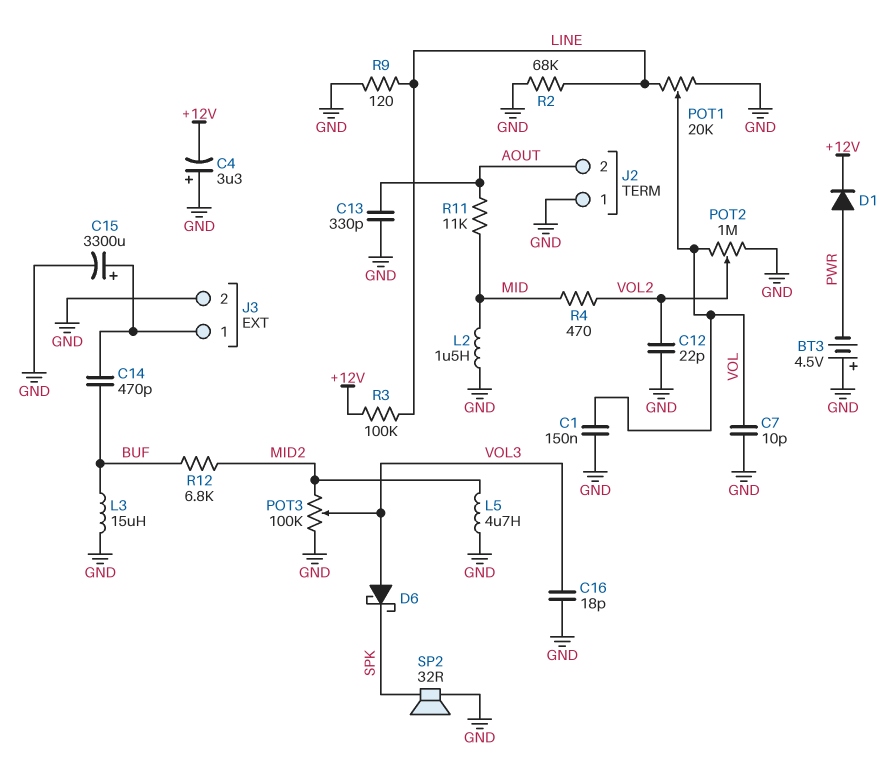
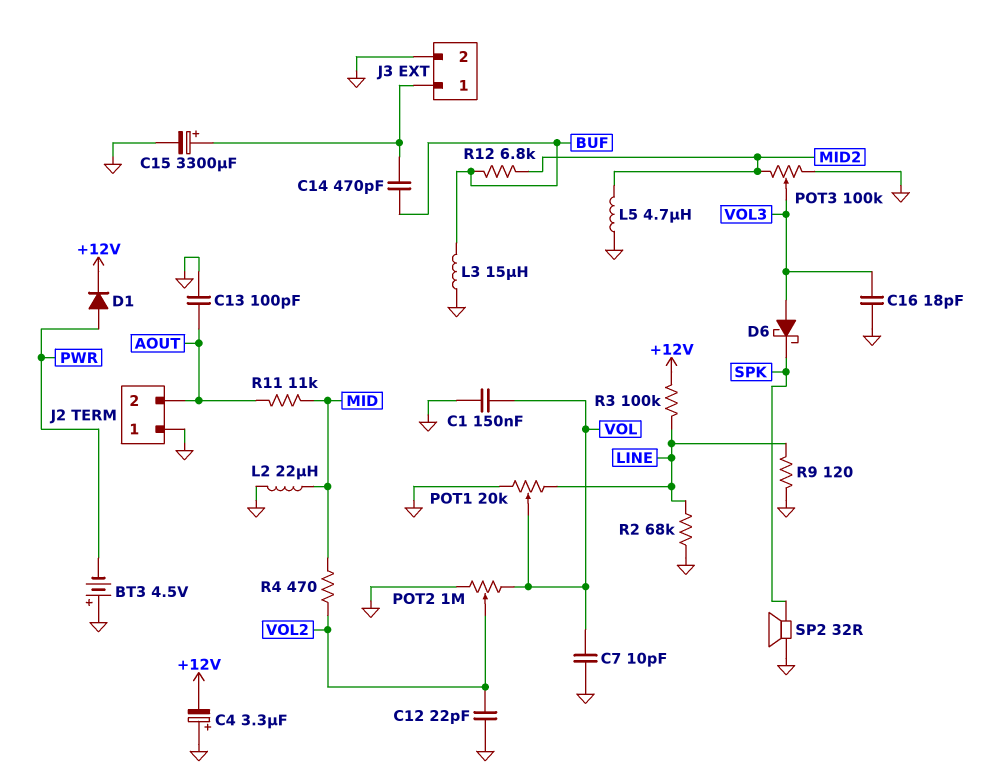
C13: 330pF (AOUT, GND) -> 100pF (AOUT, GND)
L2: 1.5uH (GND, MID) -> 22uH (GND, MID)

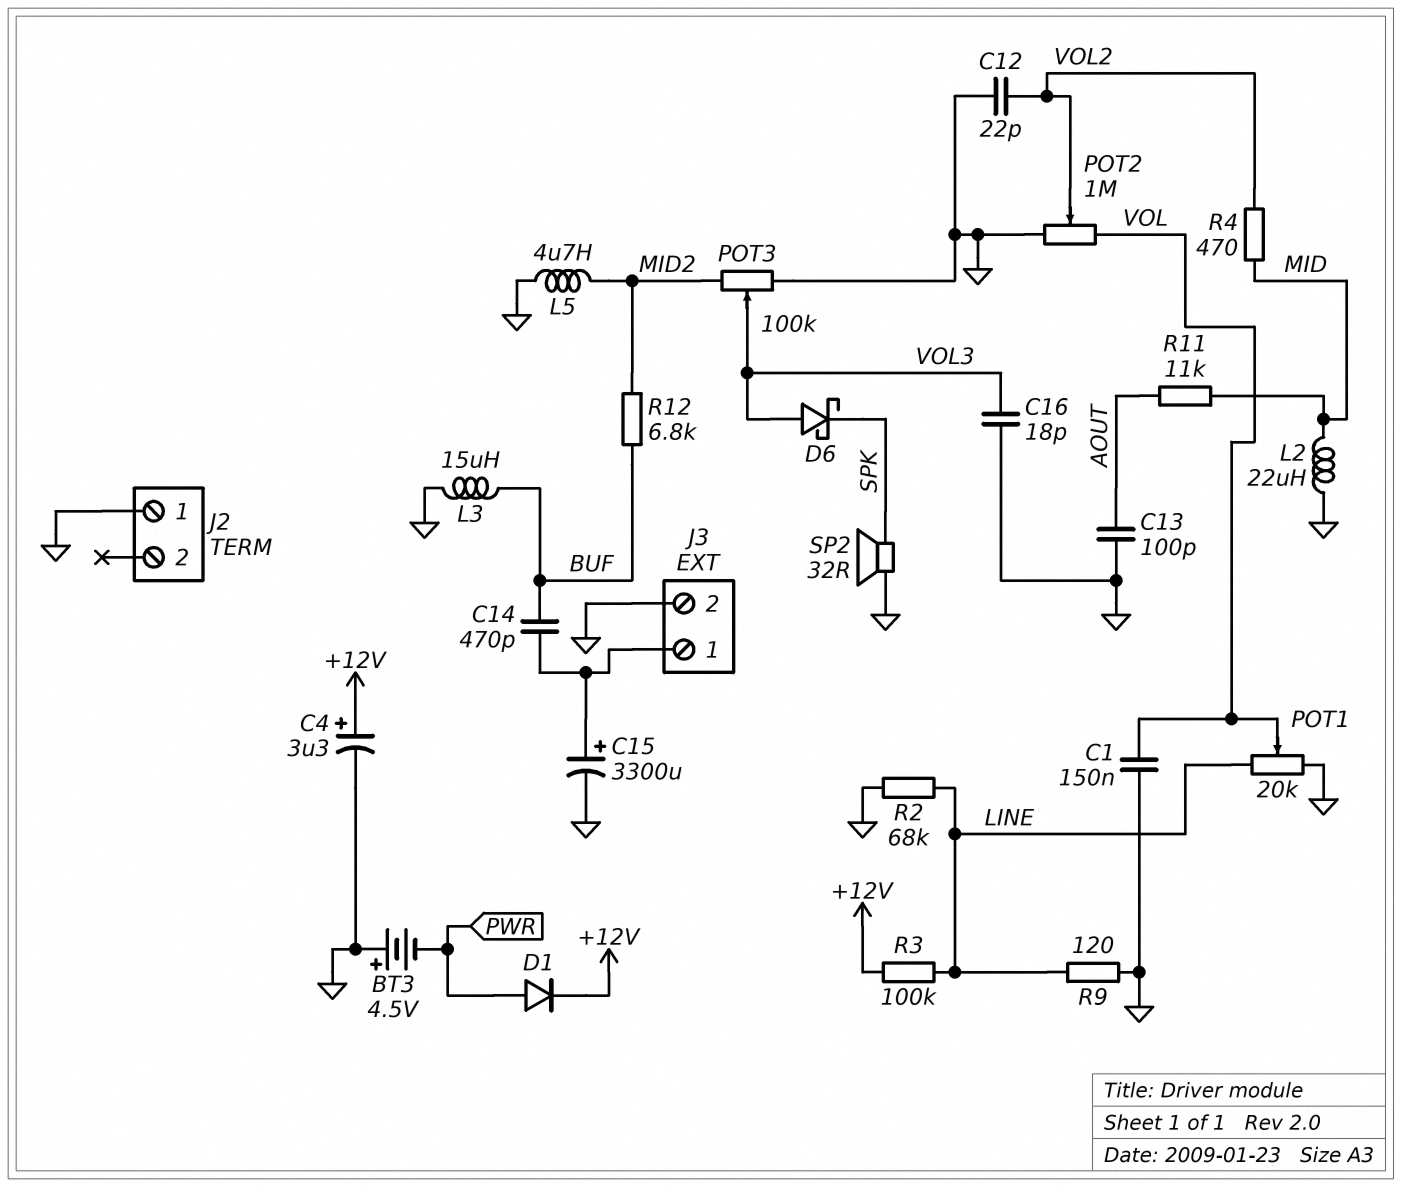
C4: 3.3uF (plus GND, minus +12V) -> 3.3uF (plus +12V, minus GND)
C7: 10pF (GND, VOL) -> none
J2 pin 2: AOUT -> none

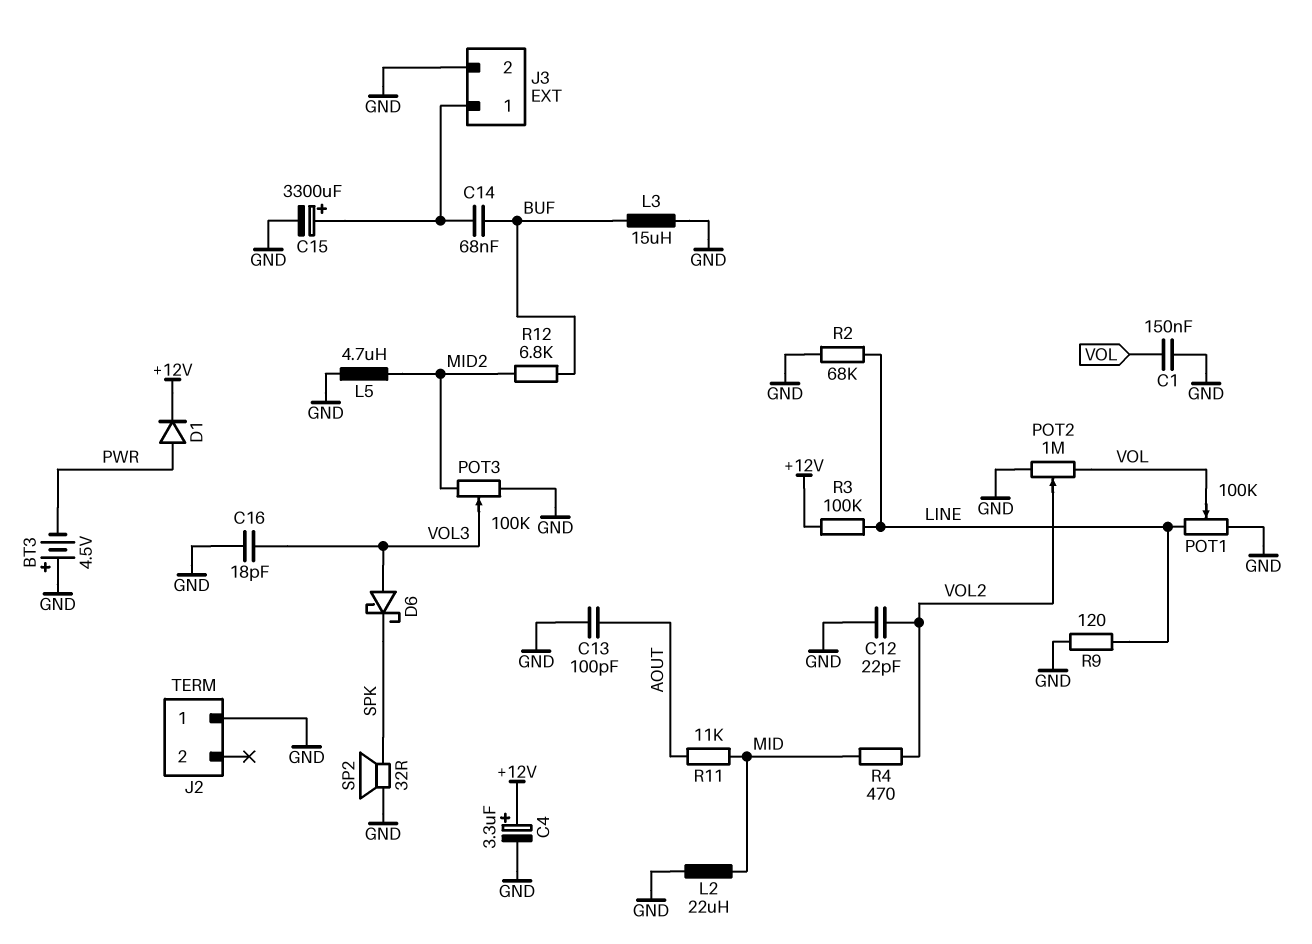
C14: 470pF (BUF, J3/1) -> 68nF (BUF, J3/1)
POT1: 20k (GND, LINE, wiper VOL) -> 100k (GND, LINE, wiper VOL)

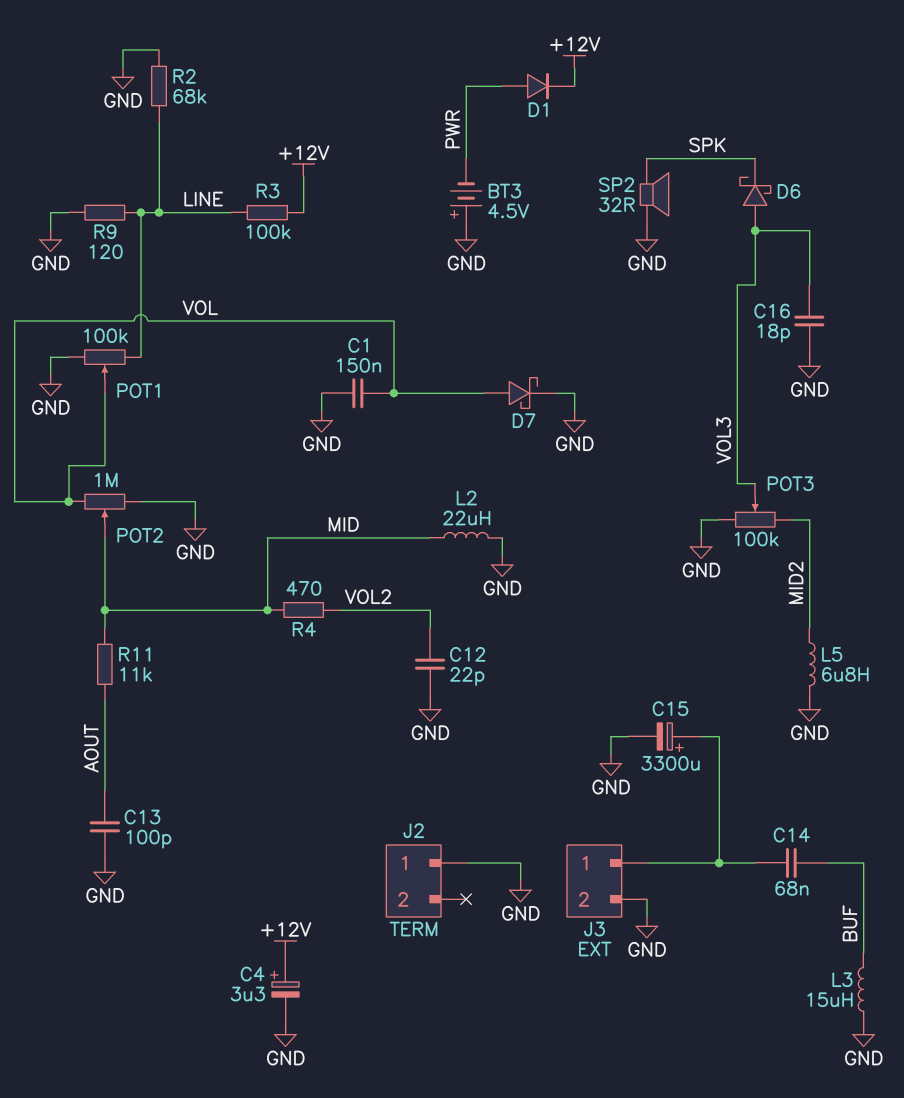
D7: none -> schottky (A VOL, K GND)
L5: 4.7uH (GND, MID2) -> 6.8uH (GND, MID2)
POT2: 1M (GND, VOL, wiper VOL2) -> 1M (GND, VOL, wiper MID)
R12: 6.8k (BUF, MID2) -> none

